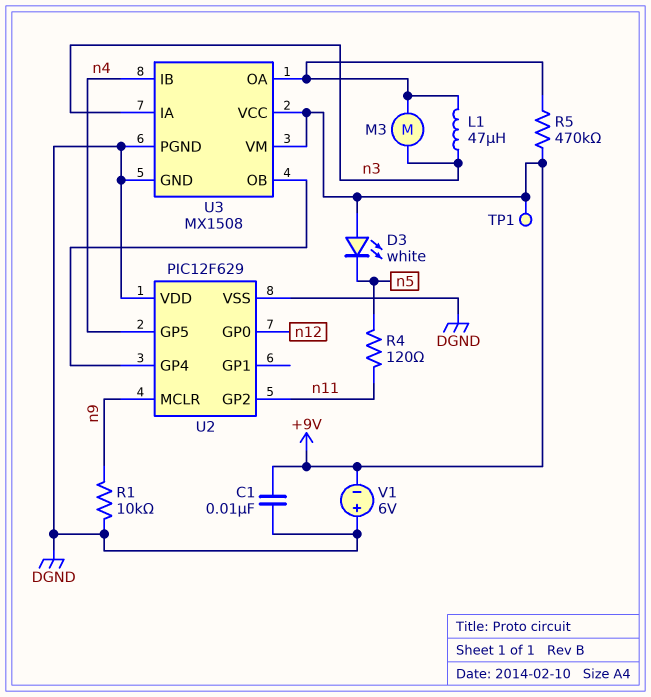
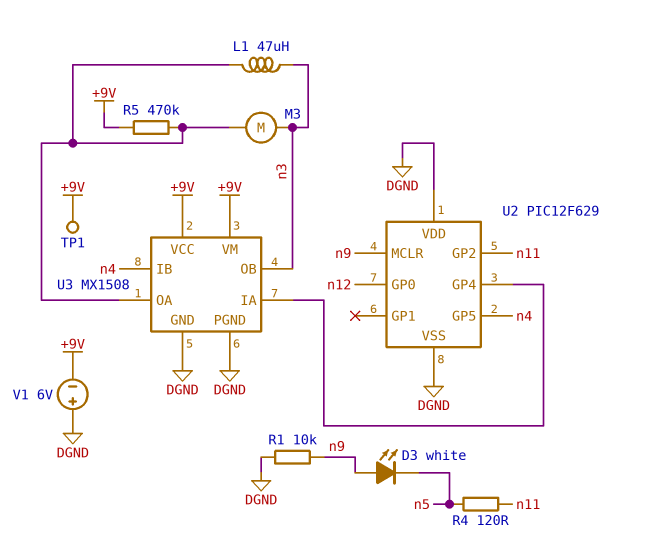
C1: 10nF (+9V, DGND) -> none
D3: LED white (A +9V, K n5) -> LED white (A n9, K n5)
U3 pin IA: n3 -> U2/GP4
U3 pin OB: U2/GP4 -> n3

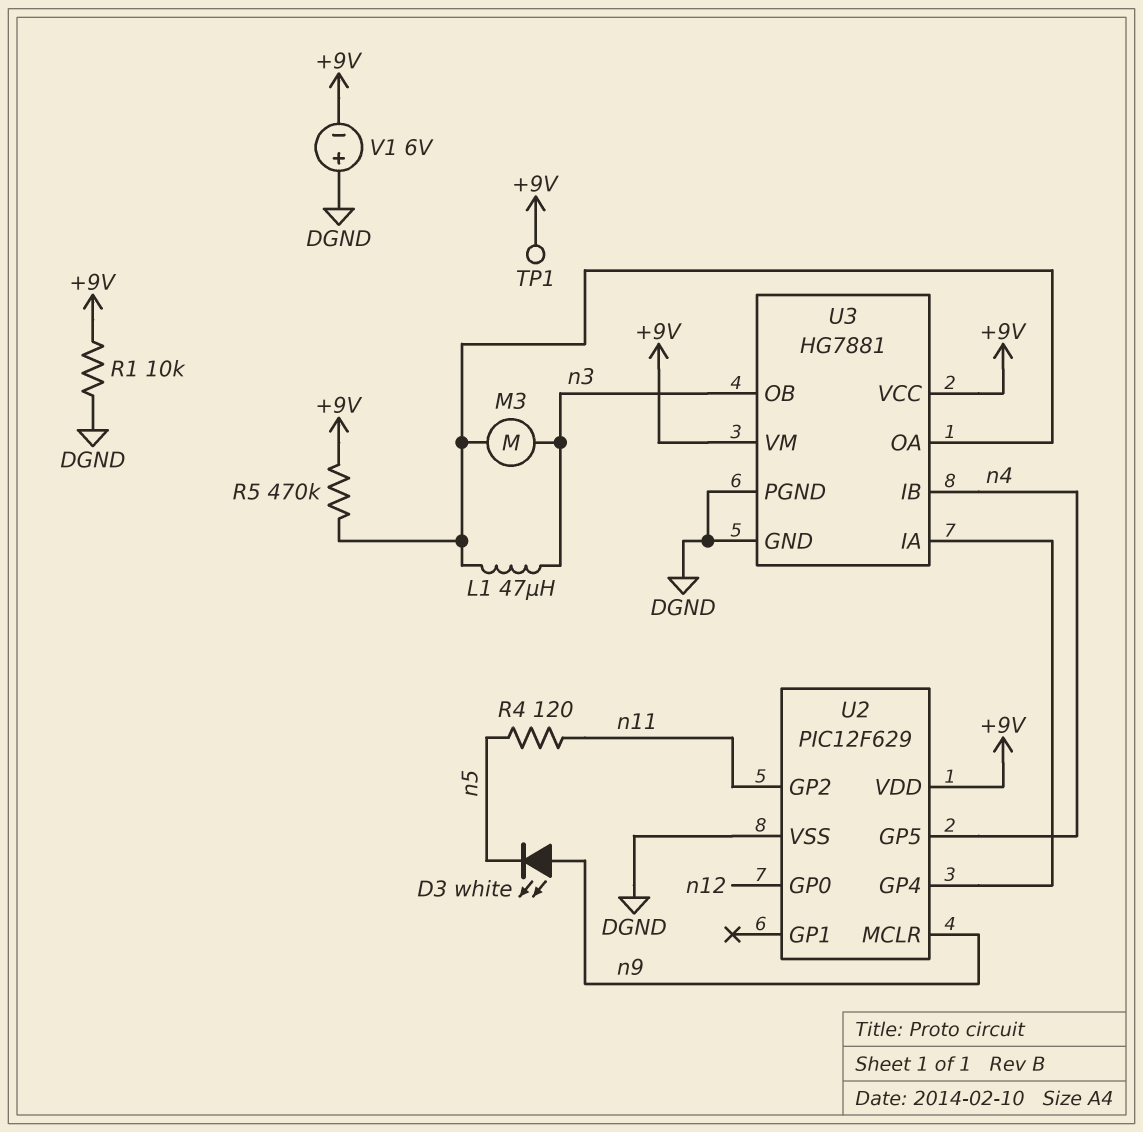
R1: 10k (DGND, n9) -> 10k (+9V, DGND)
U2 pin VDD: DGND -> +9V
U3: MX1508 -> HG7881

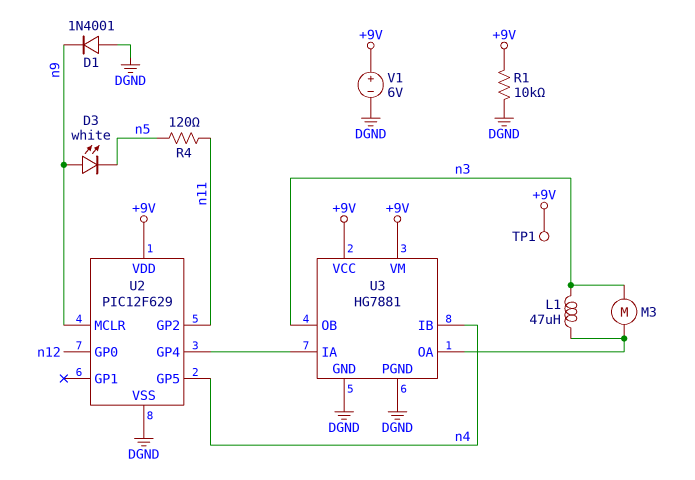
D1: none -> diode 1N4001 (A DGND, K n9)
R5: 470k (+9V, U3/OA) -> none
V1: 6V (plus DGND, minus +9V) -> 6V (plus +9V, minus DGND)

